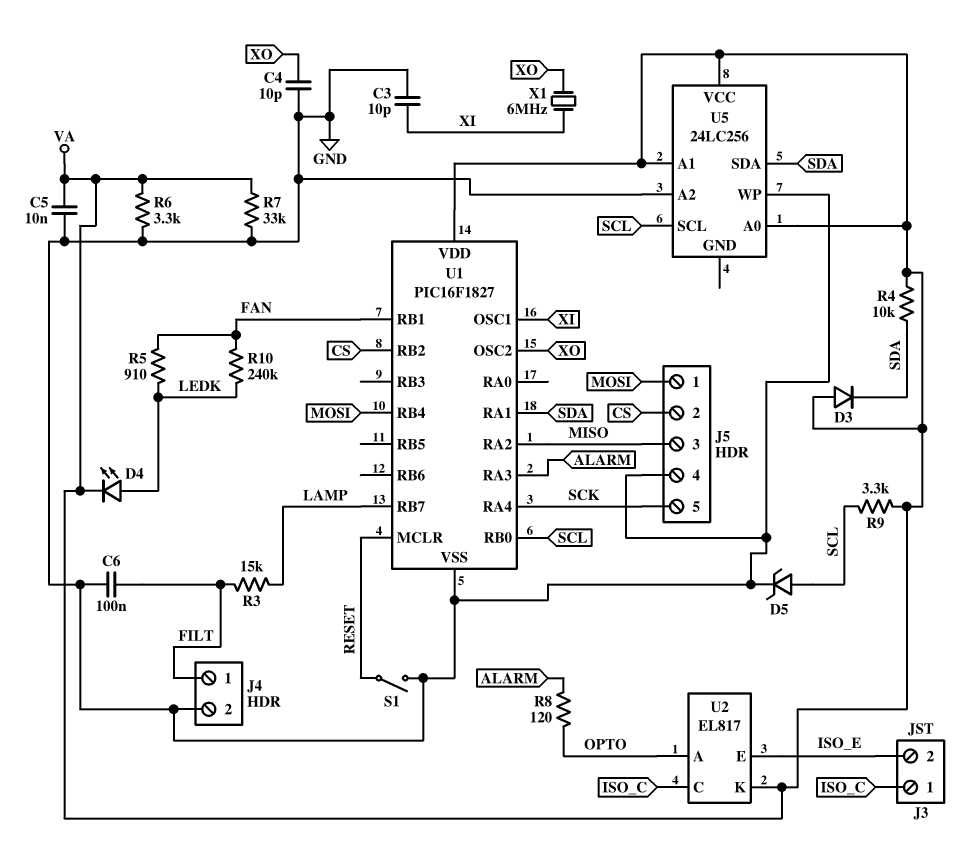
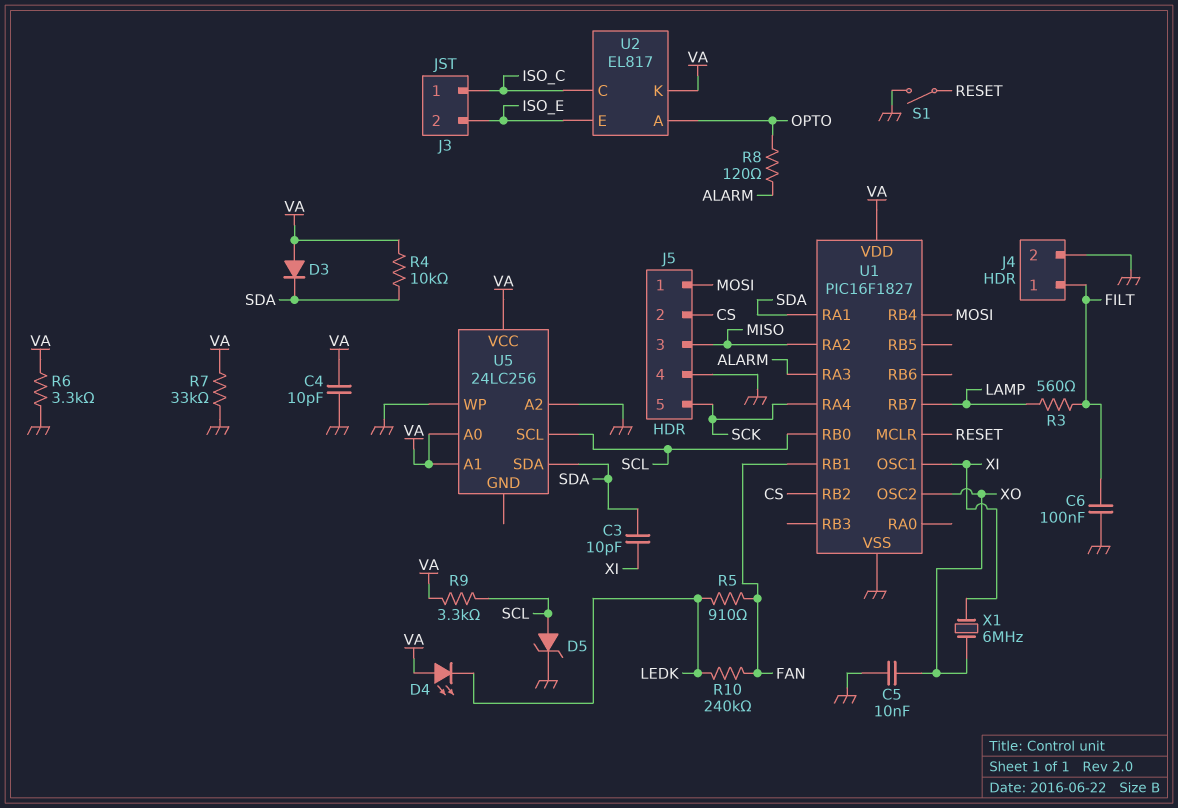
C3: 10pF (GND, XI) -> 10pF (SDA, XI)
C4: 10pF (GND, XO) -> 10pF (GND, VA)
C5: 10nF (GND, VA) -> 10nF (GND, XO)
D4: LED (A LEDK, K VA) -> LED (A VA, K LEDK)
R3: 15k (FILT, LAMP) -> 560 (FILT, LAMP)

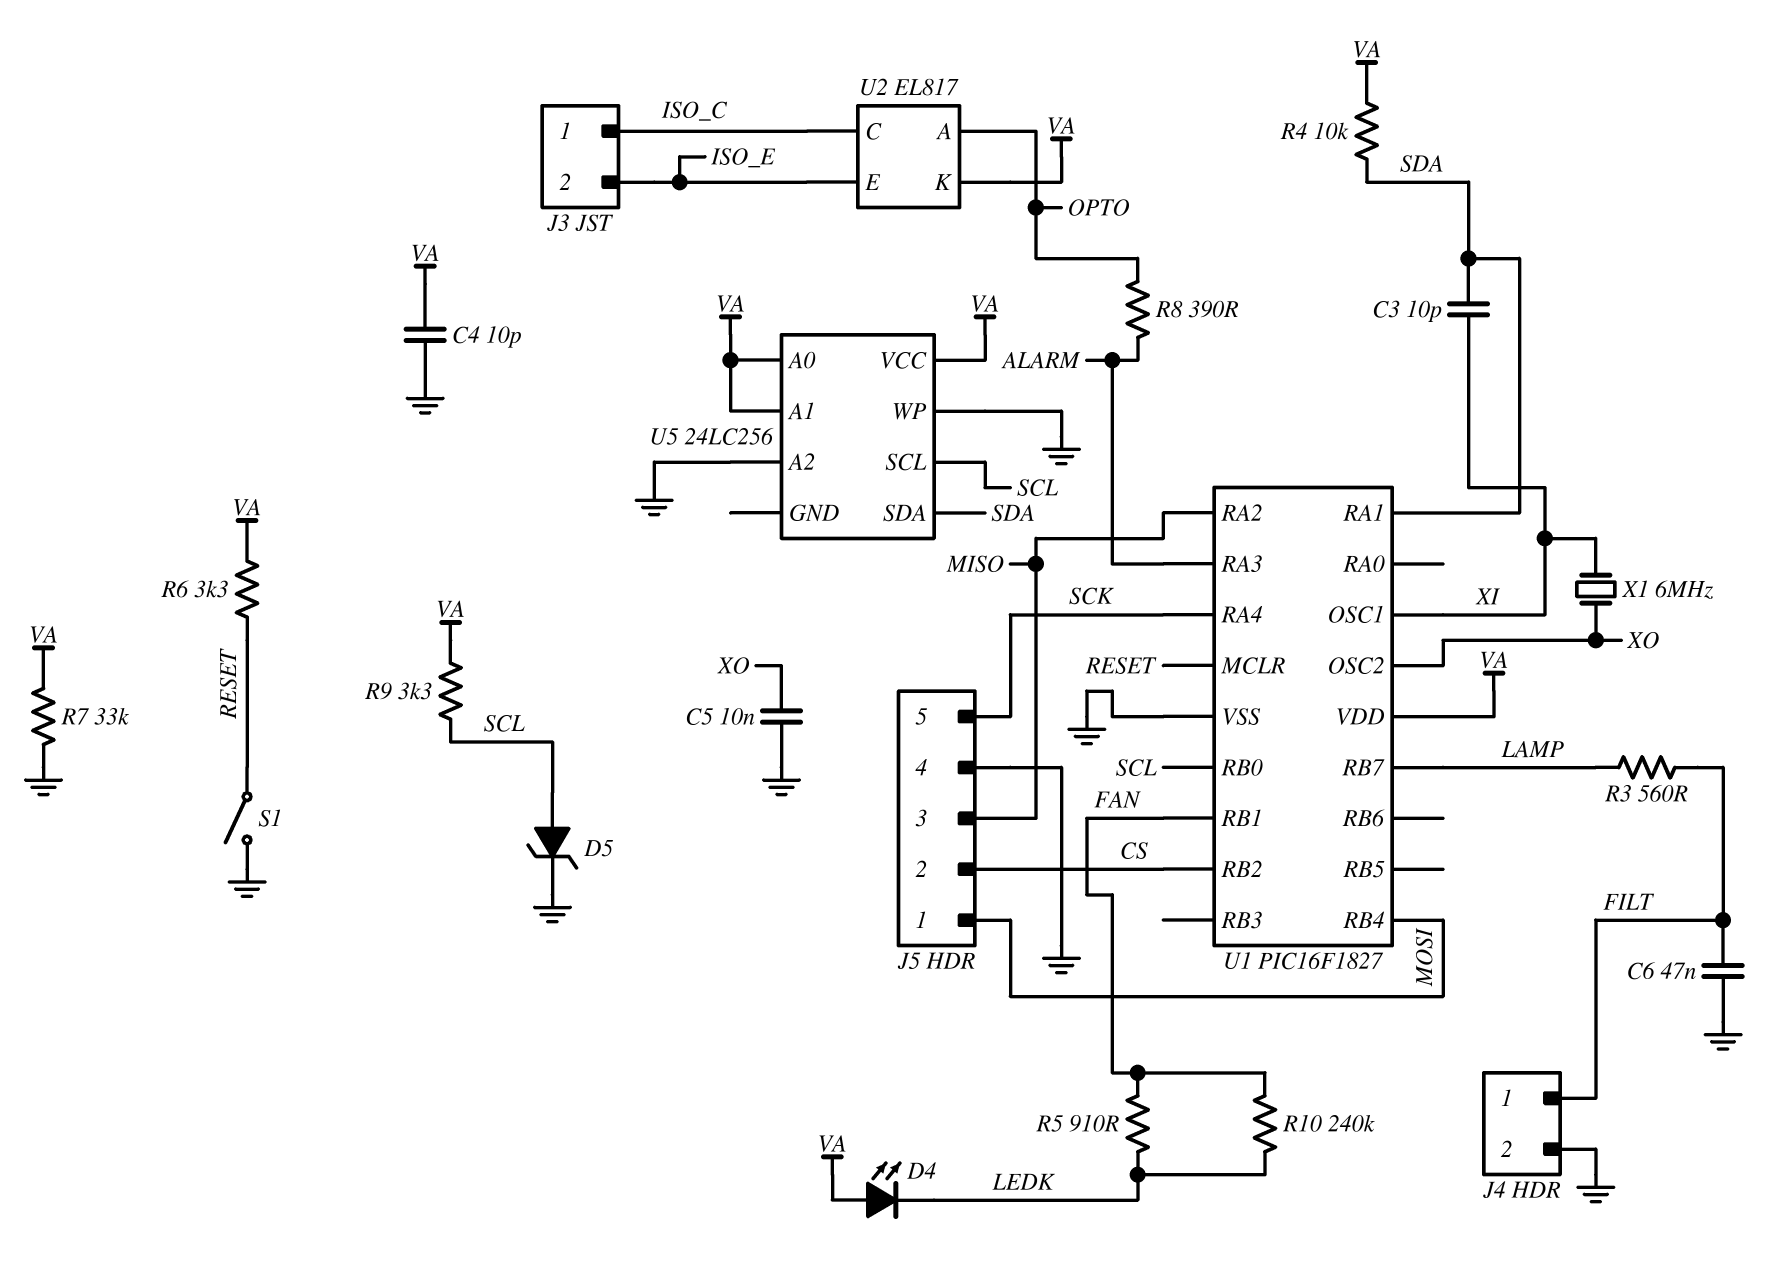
C6: 100nF (FILT, GND) -> 47nF (FILT, GND)
D3: diode (A VA, K SDA) -> none
R6: 3.3k (GND, VA) -> 3.3k (RESET, VA)
R8: 120 (ALARM, OPTO) -> 390 (ALARM, OPTO)

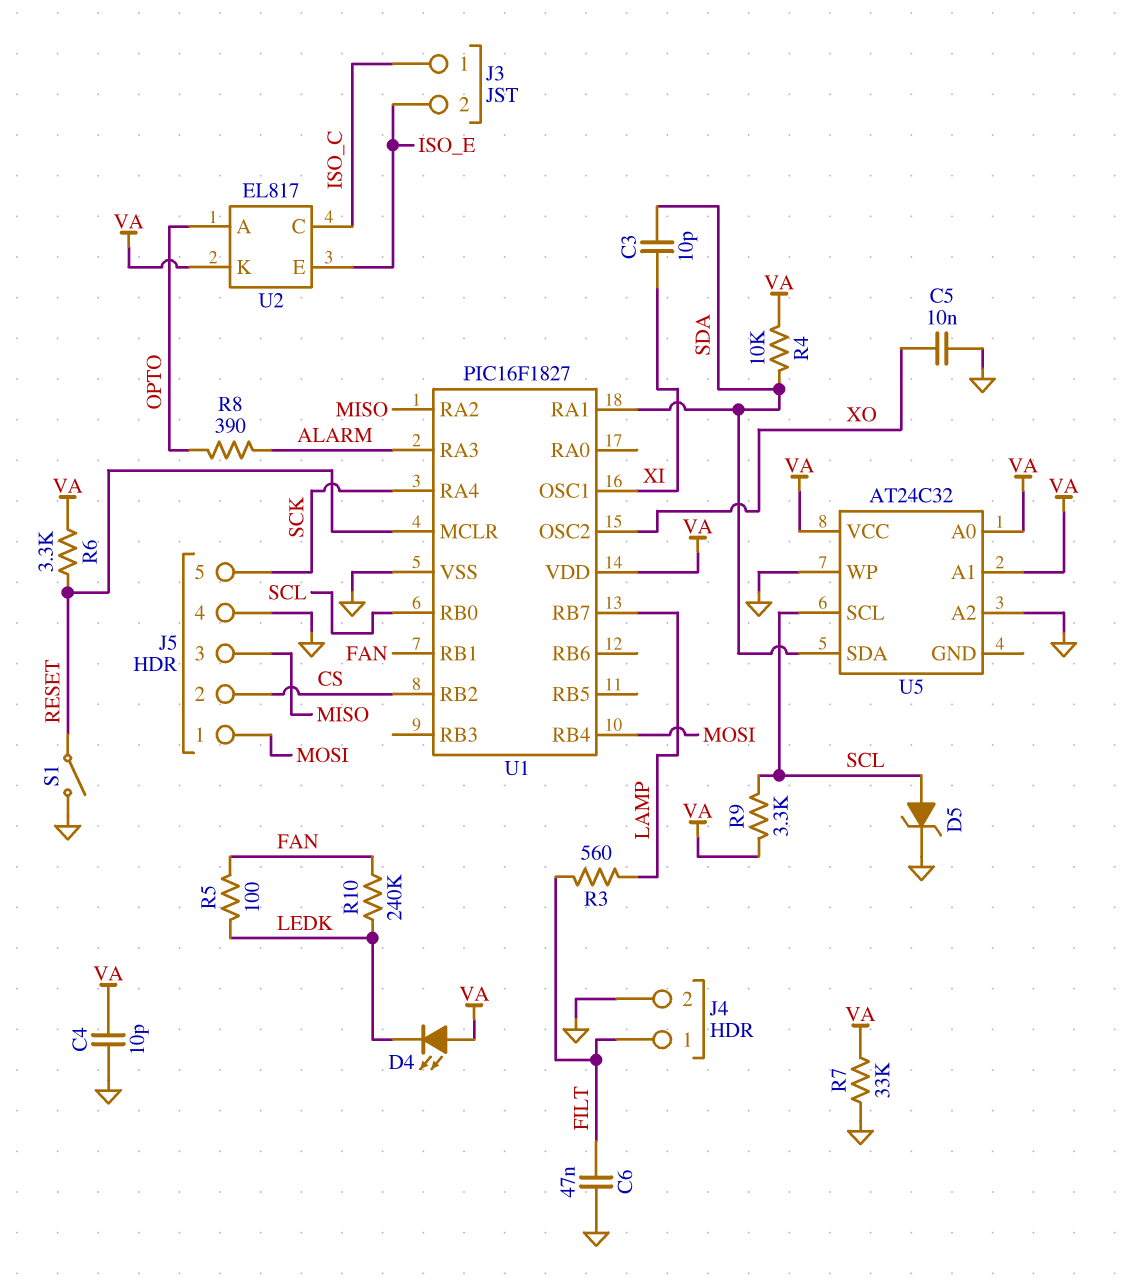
R5: 910 (FAN, LEDK) -> 100 (FAN, LEDK)
U5: 24LC256 -> AT24C32
X1: 6MHz (XI, XO) -> none

